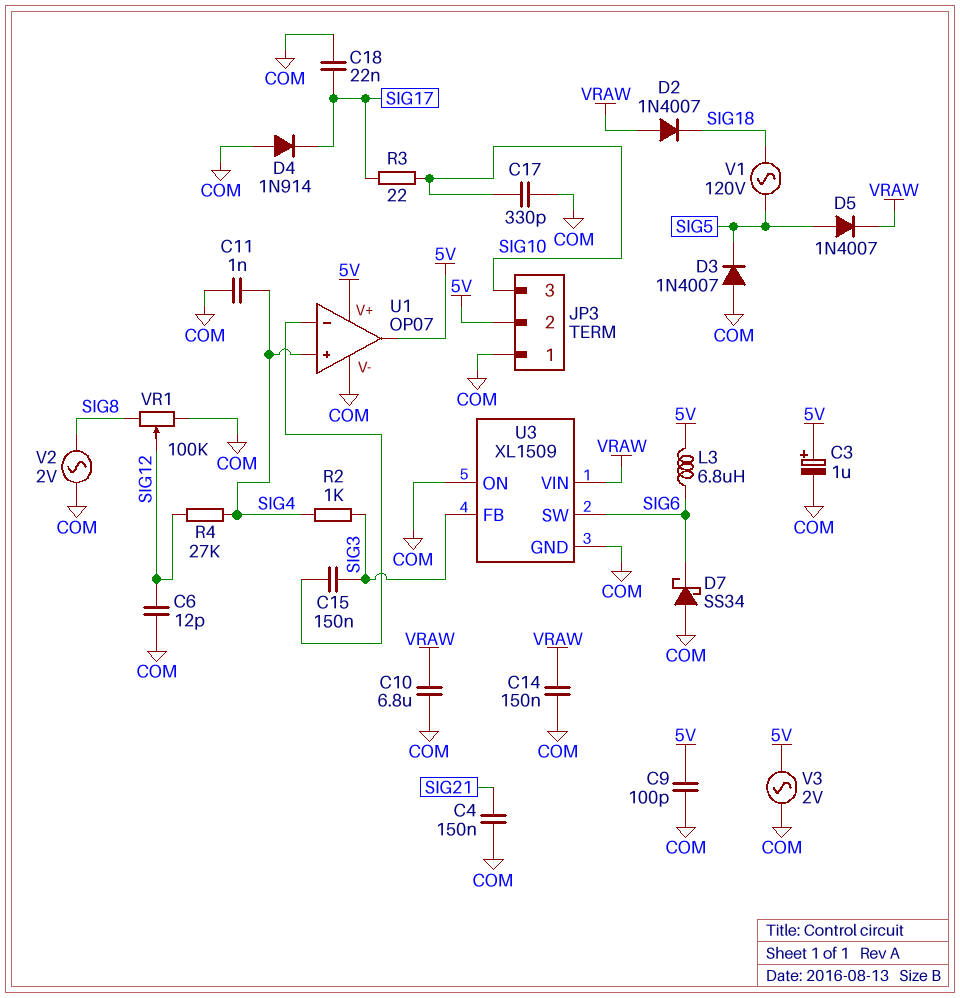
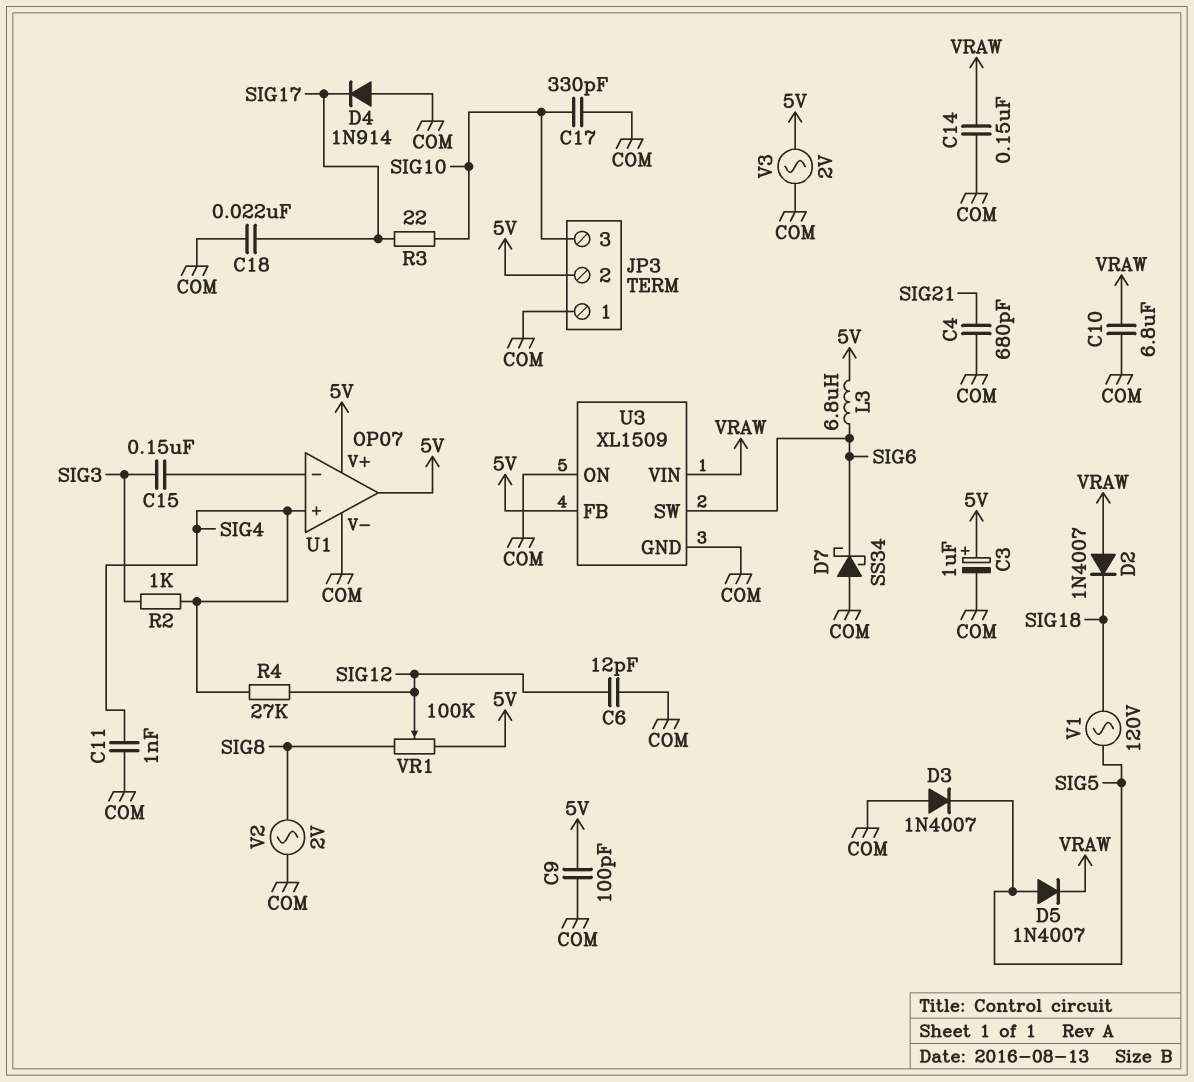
C4: 150nF (COM, SIG21) -> 680pF (COM, SIG21)
U3 pin FB: SIG3 -> 5V
VR1: 100k (COM, SIG8, wiper SIG12) -> 100k (5V, SIG8, wiper SIG12)

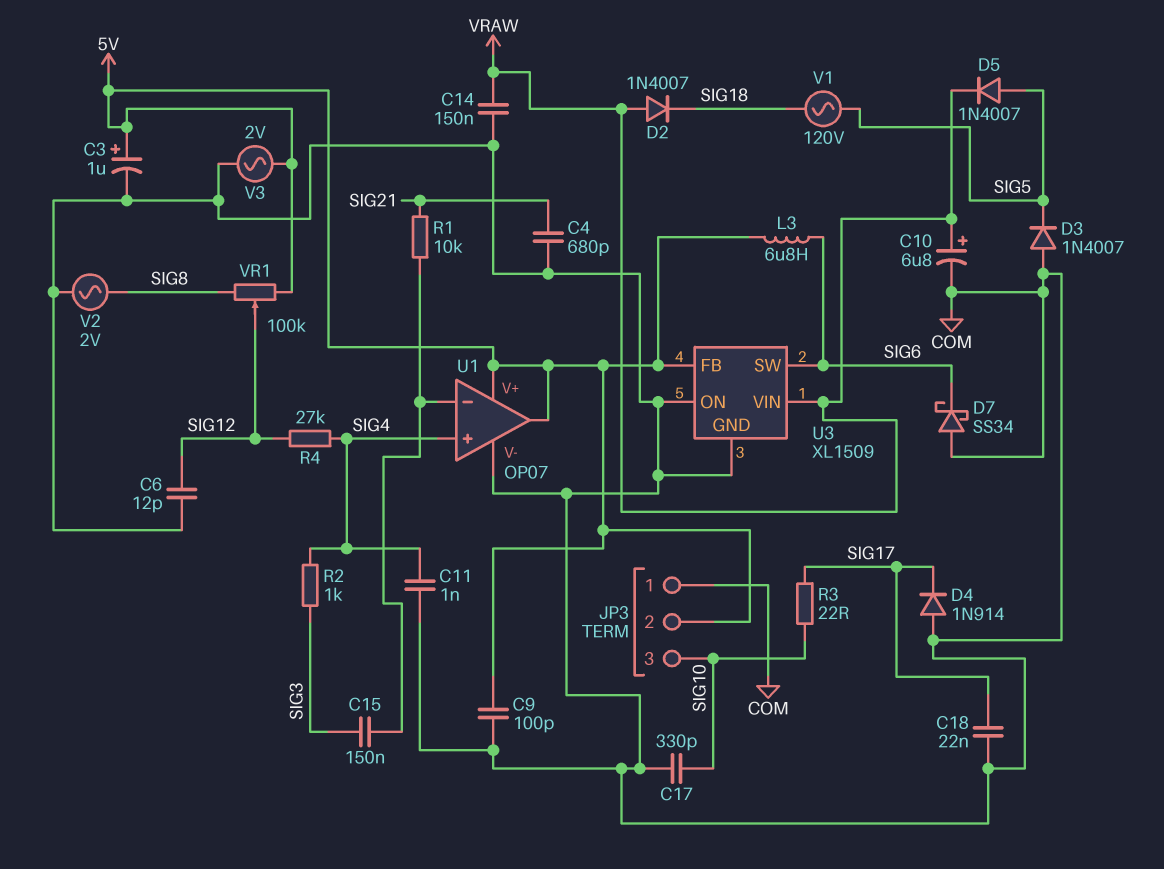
C10: 6.8uF (COM, VRAW) -> 6.8uF (plus VRAW, minus COM)
R1: none -> 10k (SIG21, U1/in-)

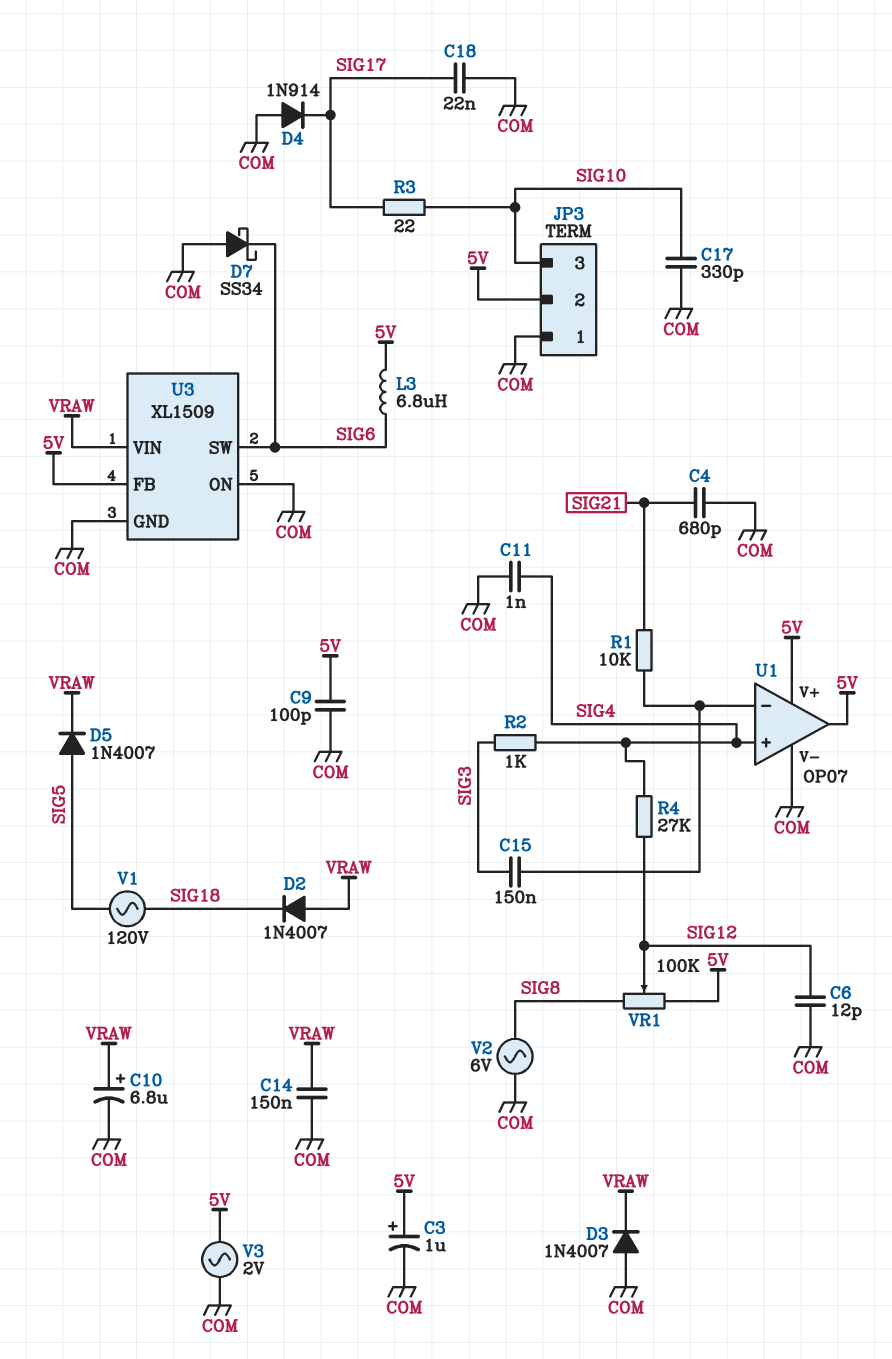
D3: diode 1N4007 (A COM, K SIG5) -> diode 1N4007 (A COM, K VRAW)
V2: AC 2V (COM, SIG8) -> AC 6V (COM, SIG8)

